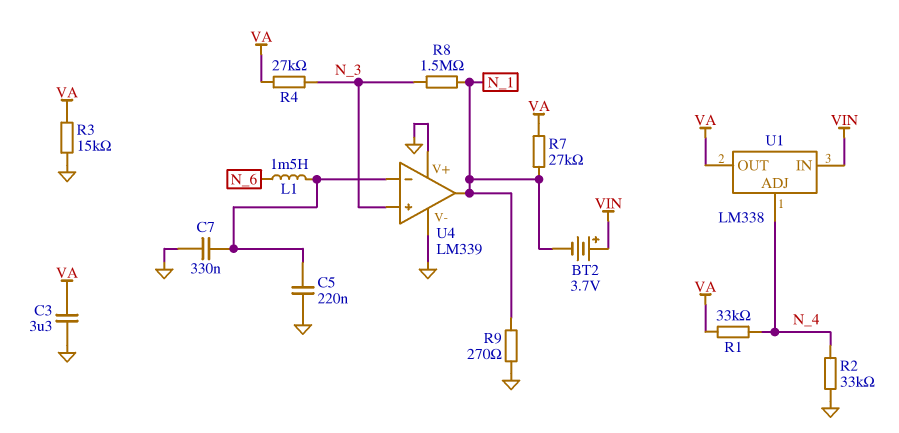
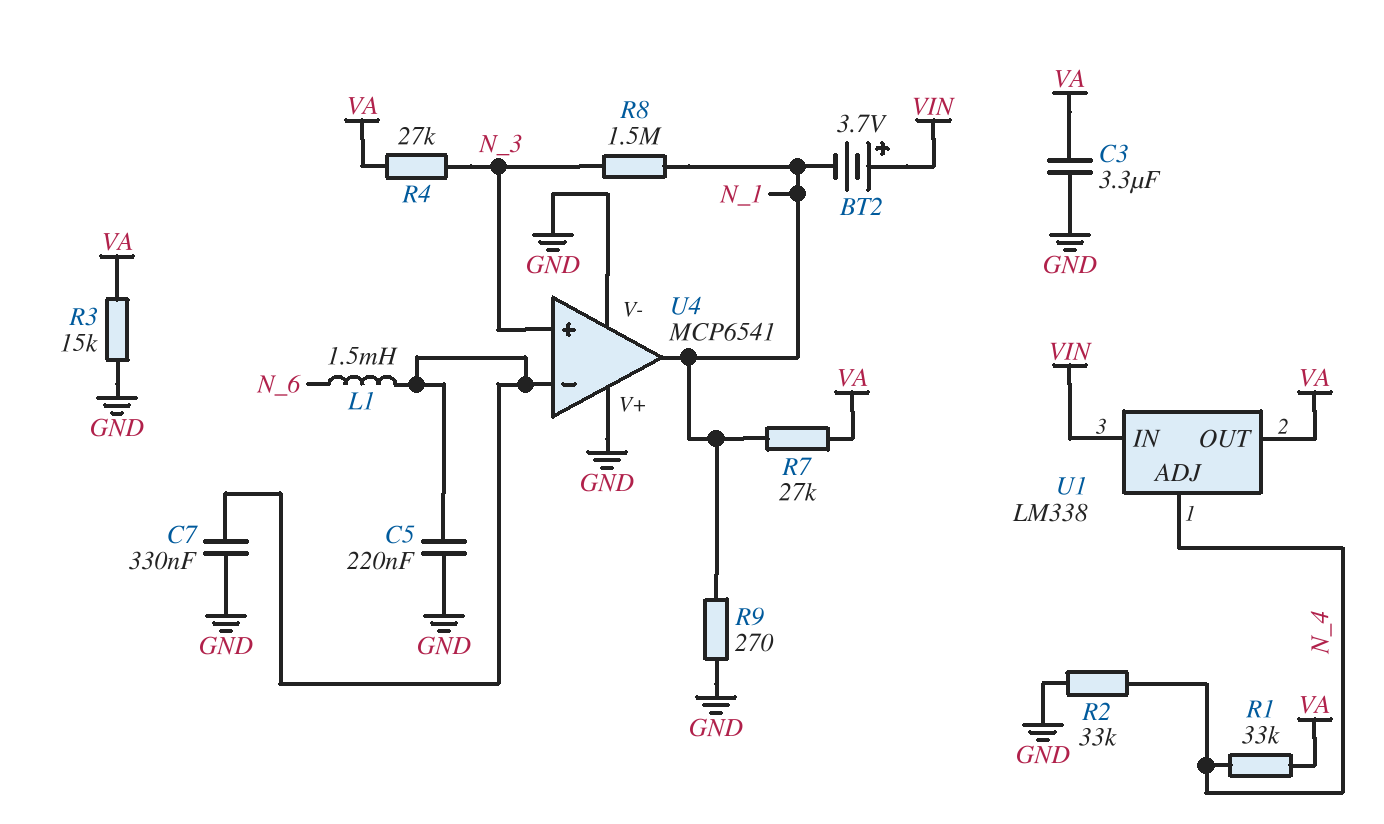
U4: LM339 -> MCP6541

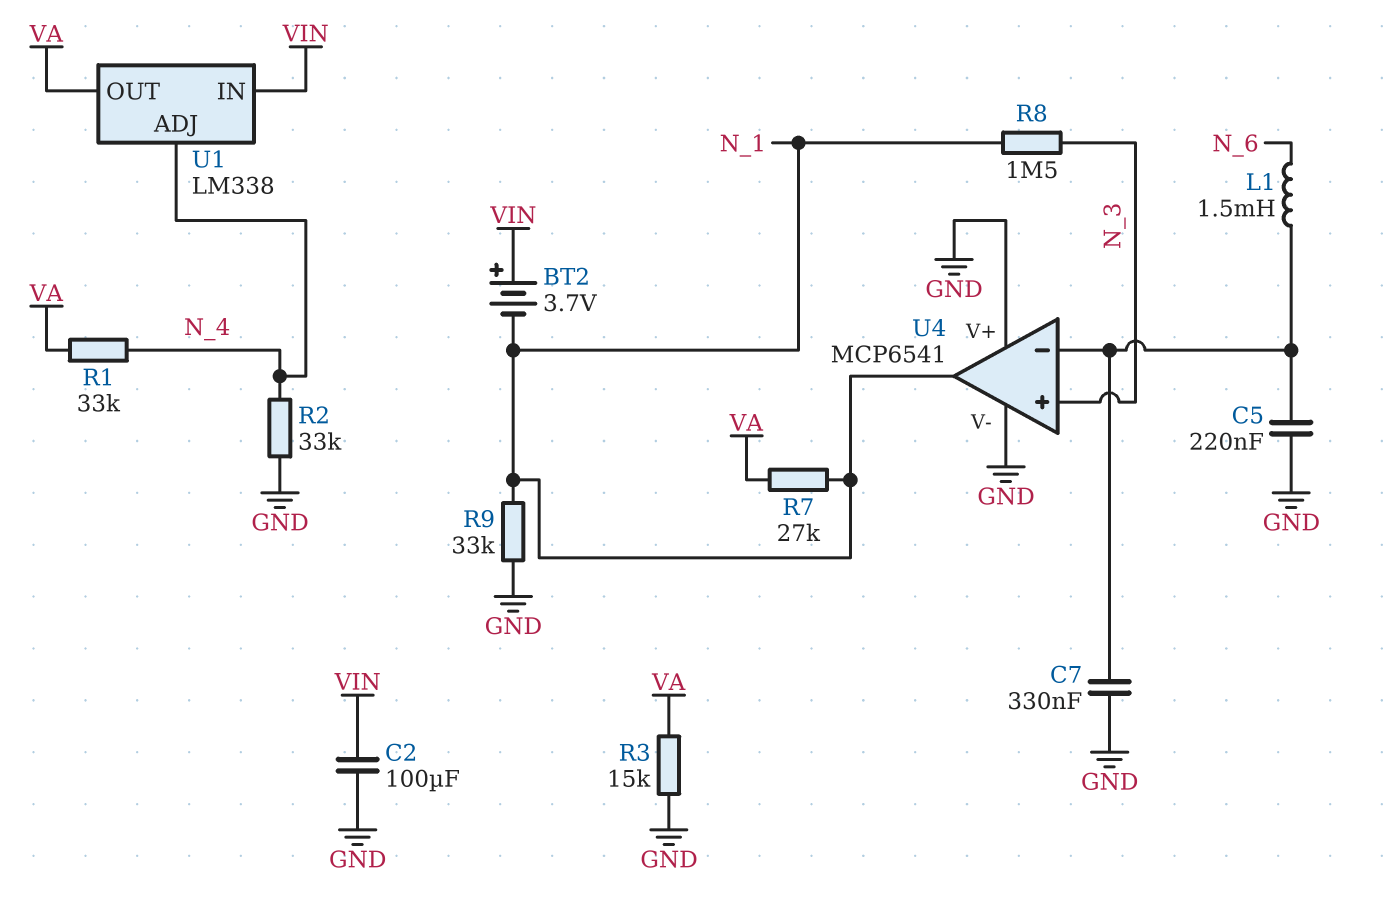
C2: none -> 100uF (GND, VIN)
C3: 3.3uF (GND, VA) -> none
R4: 27k (N_3, VA) -> none
R9: 270 (GND, N_1) -> 33k (GND, N_1)

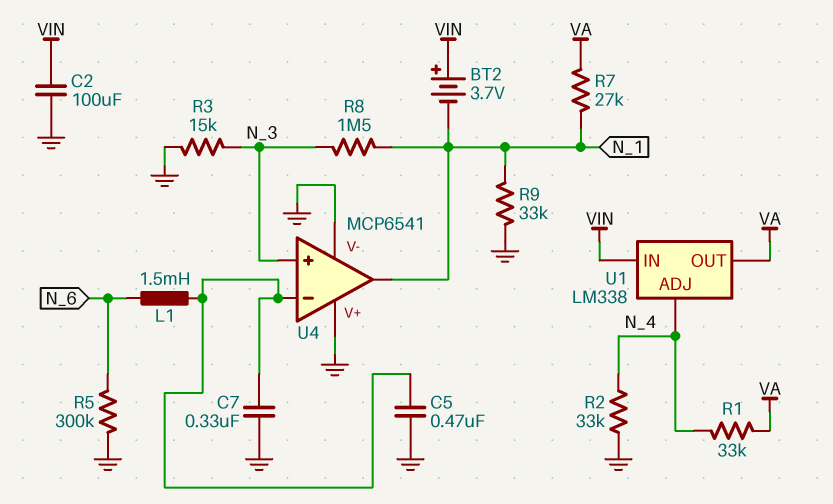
C5: 220nF (GND, U4/in-) -> 470nF (GND, U4/in-)
R3: 15k (GND, VA) -> 15k (GND, N_3)
R5: none -> 300k (GND, N_6)

